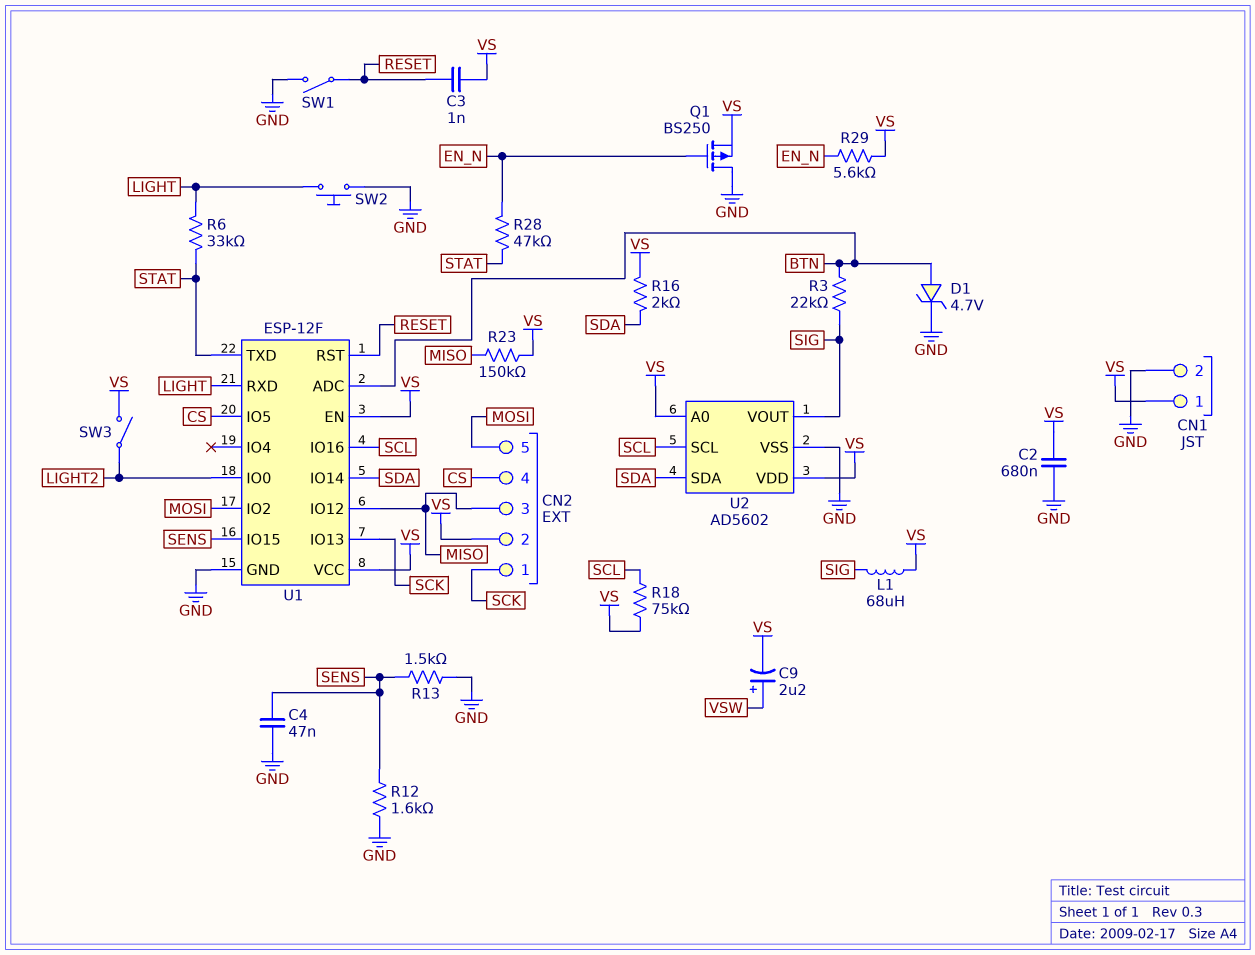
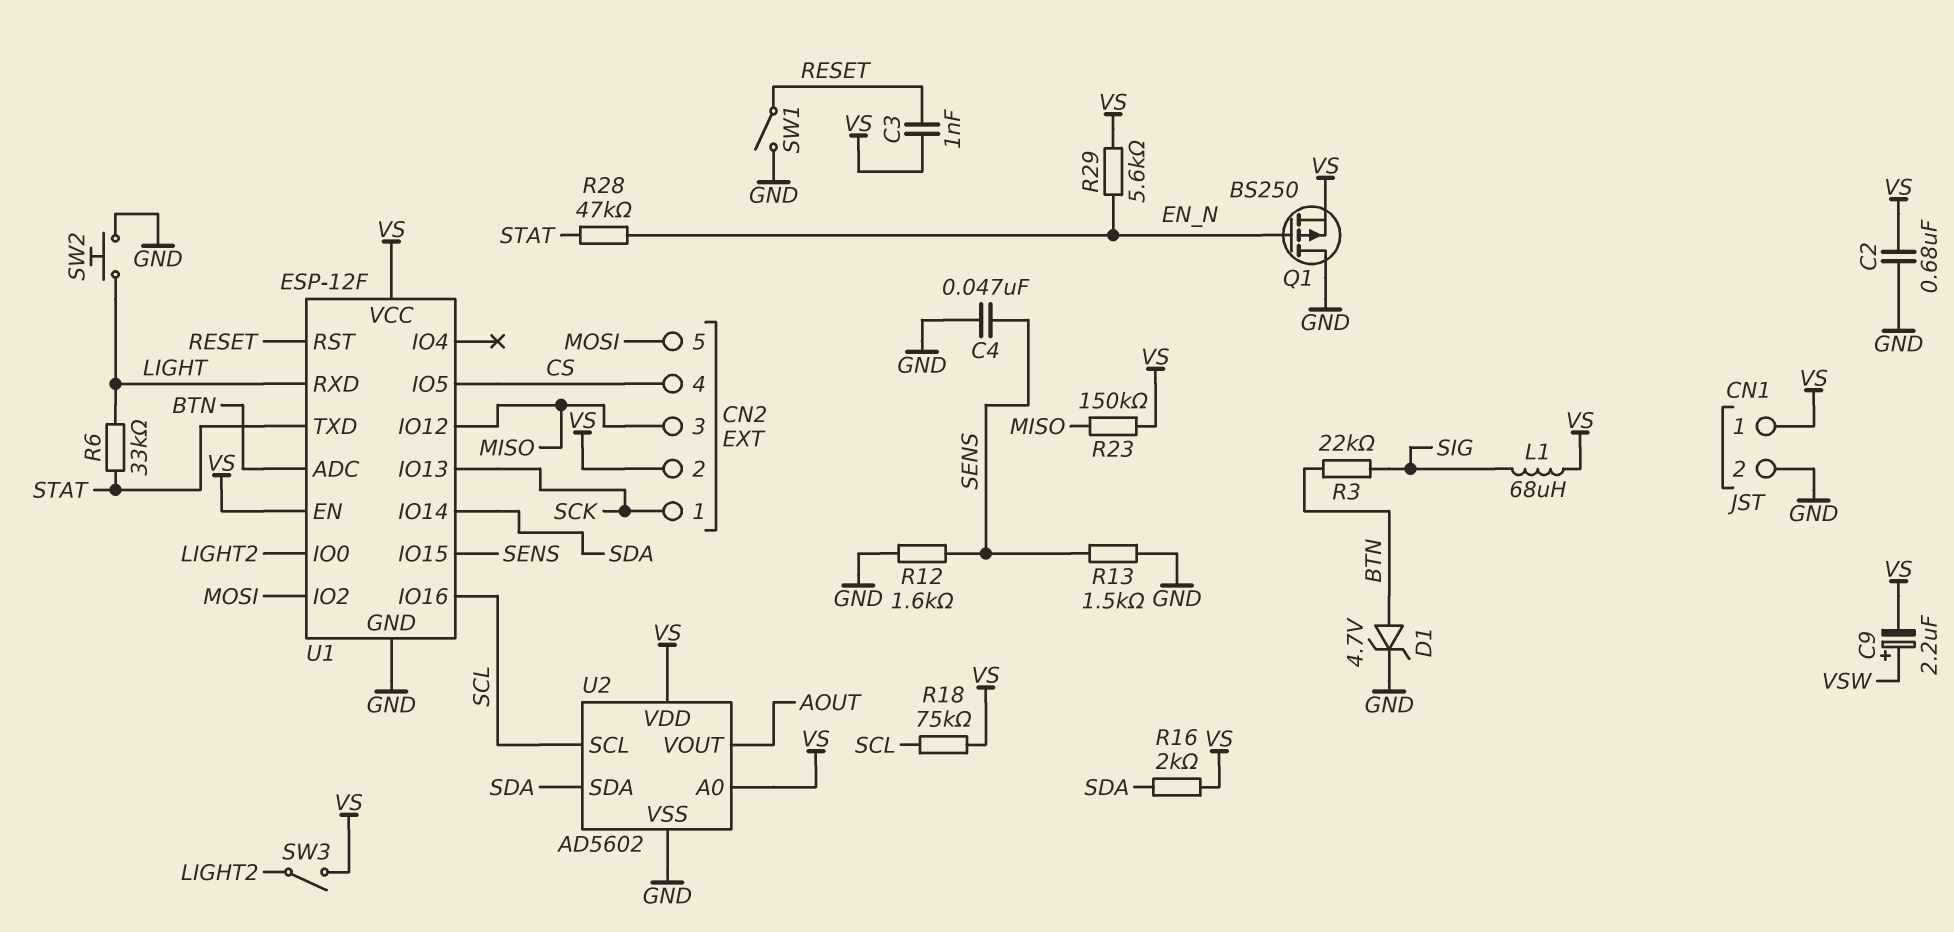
U2 pin VOUT: SIG -> AOUT

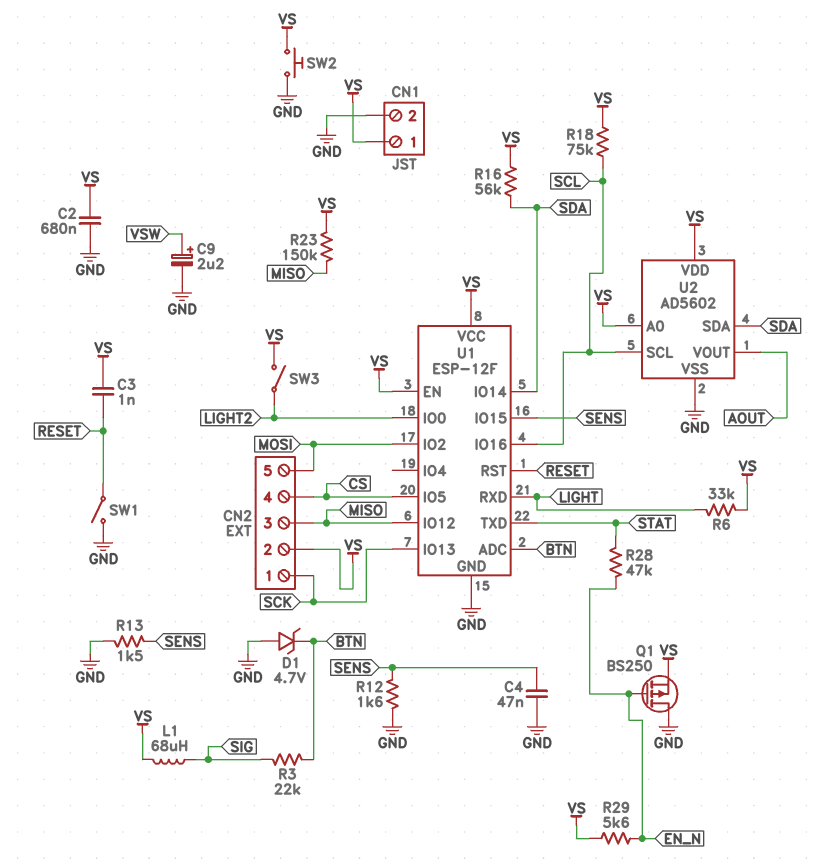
C9: 2.2uF (plus VSW, minus VS) -> 2.2uF (plus VSW, minus GND)
D1: zener 4.7V (A BTN, K GND) -> zener 4.7V (A GND, K BTN)
R6: 33k (LIGHT, STAT) -> 33k (LIGHT, VS)
R16: 2k (SDA, VS) -> 56k (SDA, VS)
SW2: button (GND, LIGHT) -> button (GND, VS)

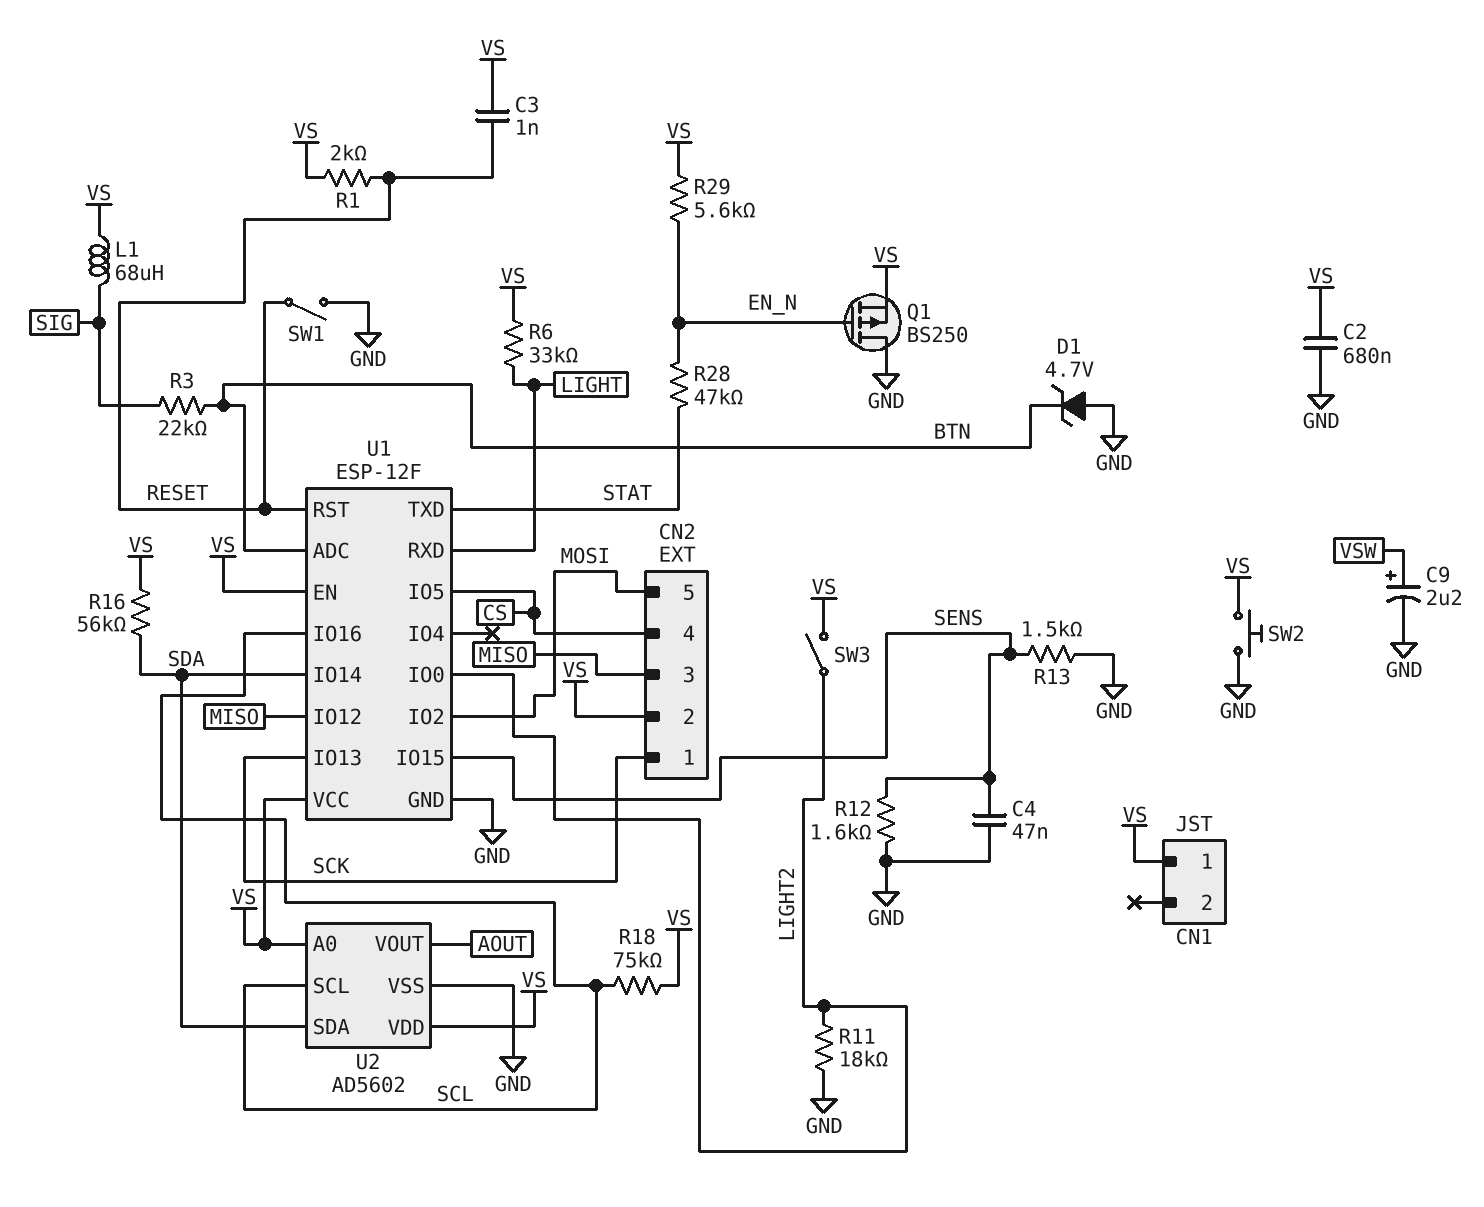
CN1 pin 2: GND -> none
R1: none -> 2k (RESET, VS)
R11: none -> 18k (GND, LIGHT2)
R23: 150k (MISO, VS) -> none

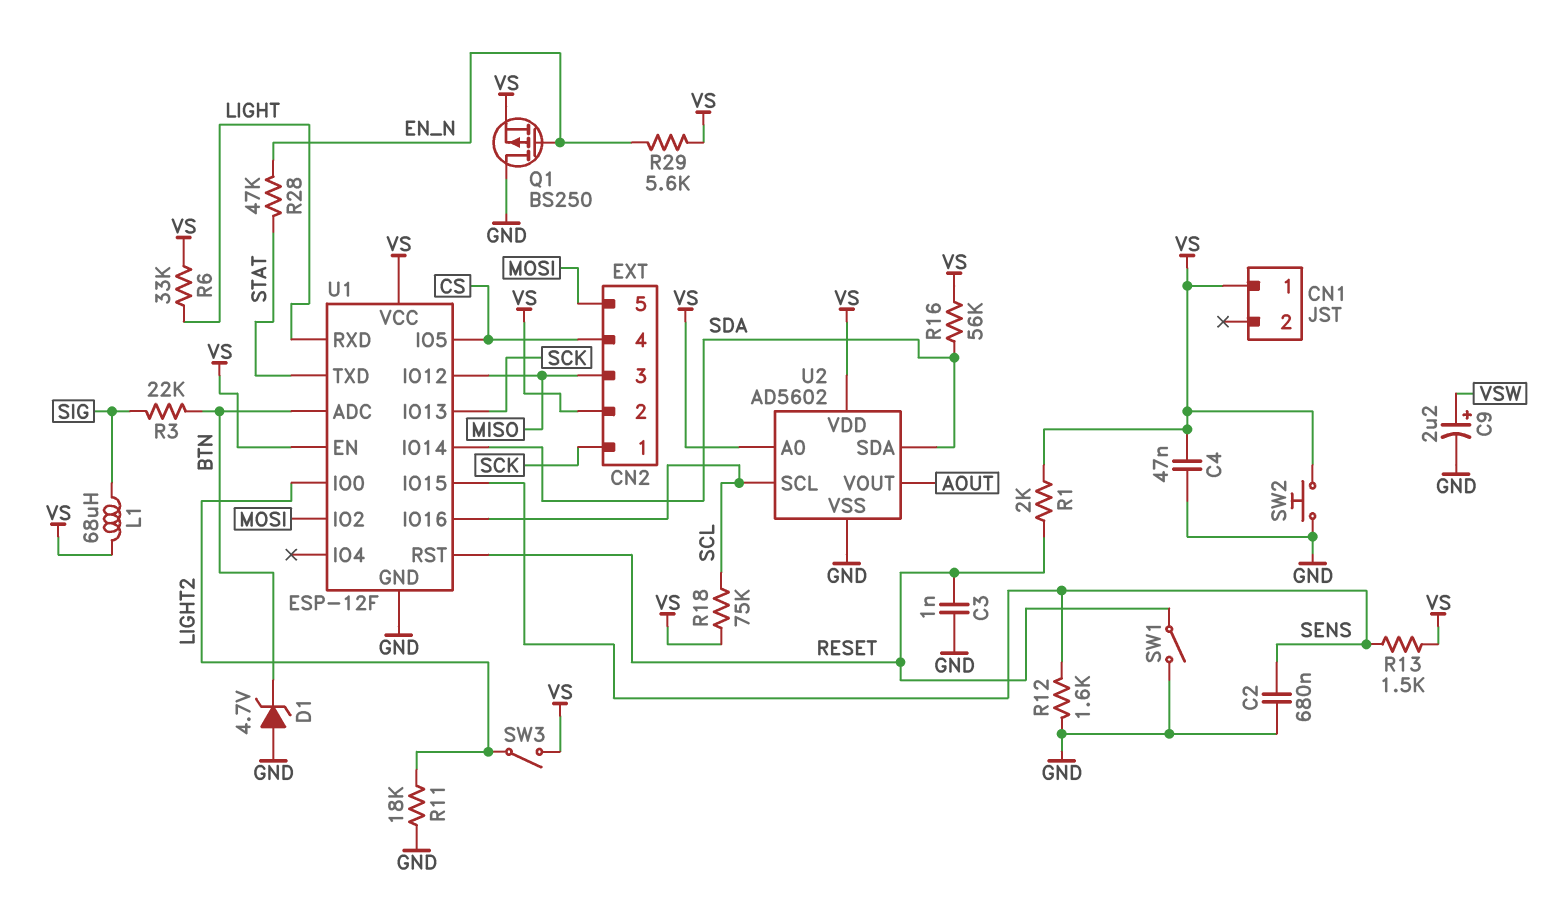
C2: 680nF (GND, VS) -> 680nF (GND, SENS)
C3: 1nF (RESET, VS) -> 1nF (GND, RESET)
C4: 47nF (GND, SENS) -> 47nF (GND, VS)
R13: 1.5k (GND, SENS) -> 1.5k (SENS, VS)

